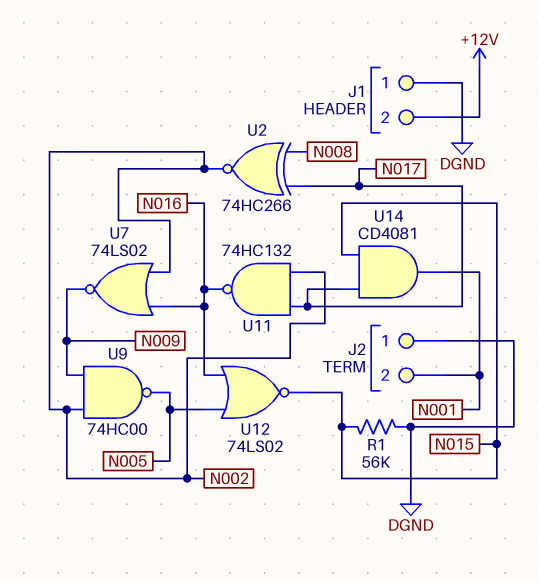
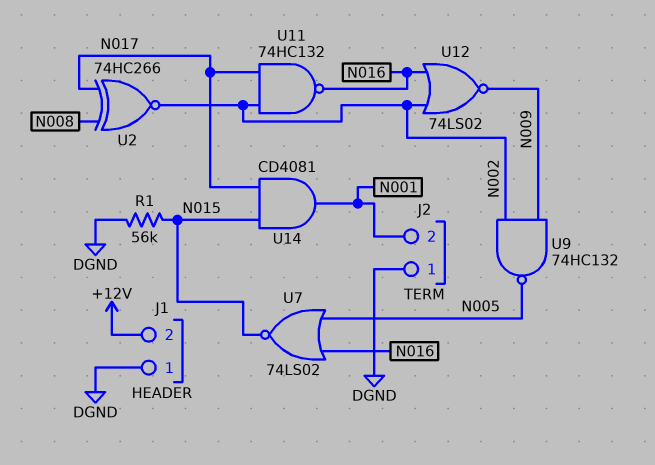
U7: NOR 74LS02 (in N002, in N016, out N009) -> NOR 74LS02 (in N005, in N016, out N015)
U9: NAND 74HC00 (in N002, in N009, out N005) -> NAND 74HC132 (in N002, in N009, out N005)
U12: NOR 74LS02 (in N005, in N016, out N015) -> NOR 74LS02 (in N002, in N016, out N009)

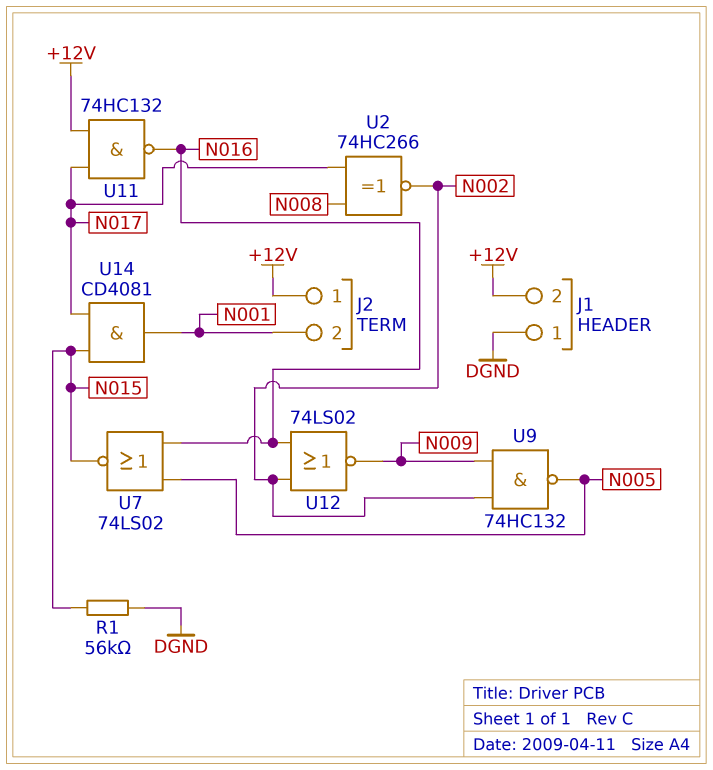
J2 pin 1: DGND -> +12V
U11: NAND 74HC132 (in N002, in N017, out N016) -> NAND 74HC132 (in +12V, in N017, out N016)

